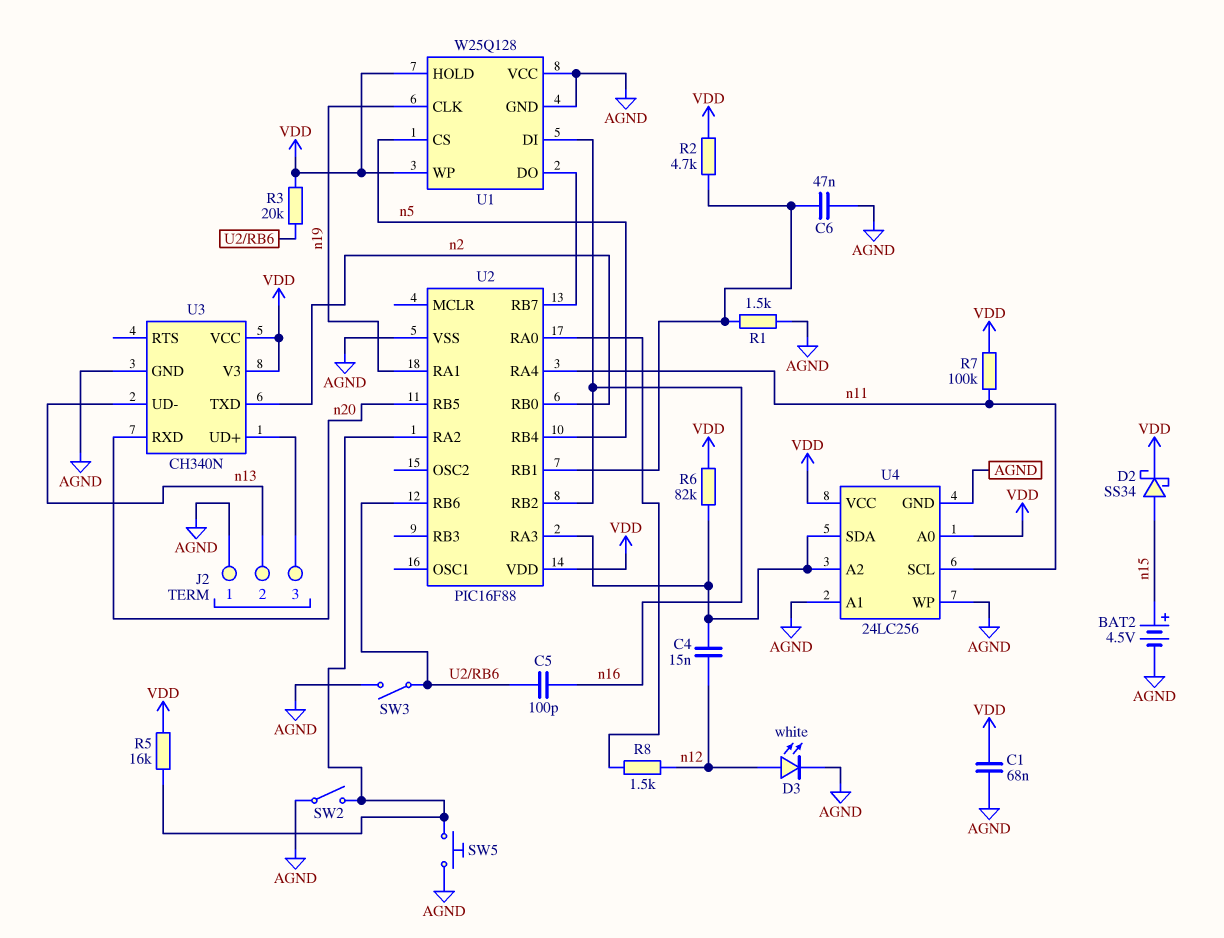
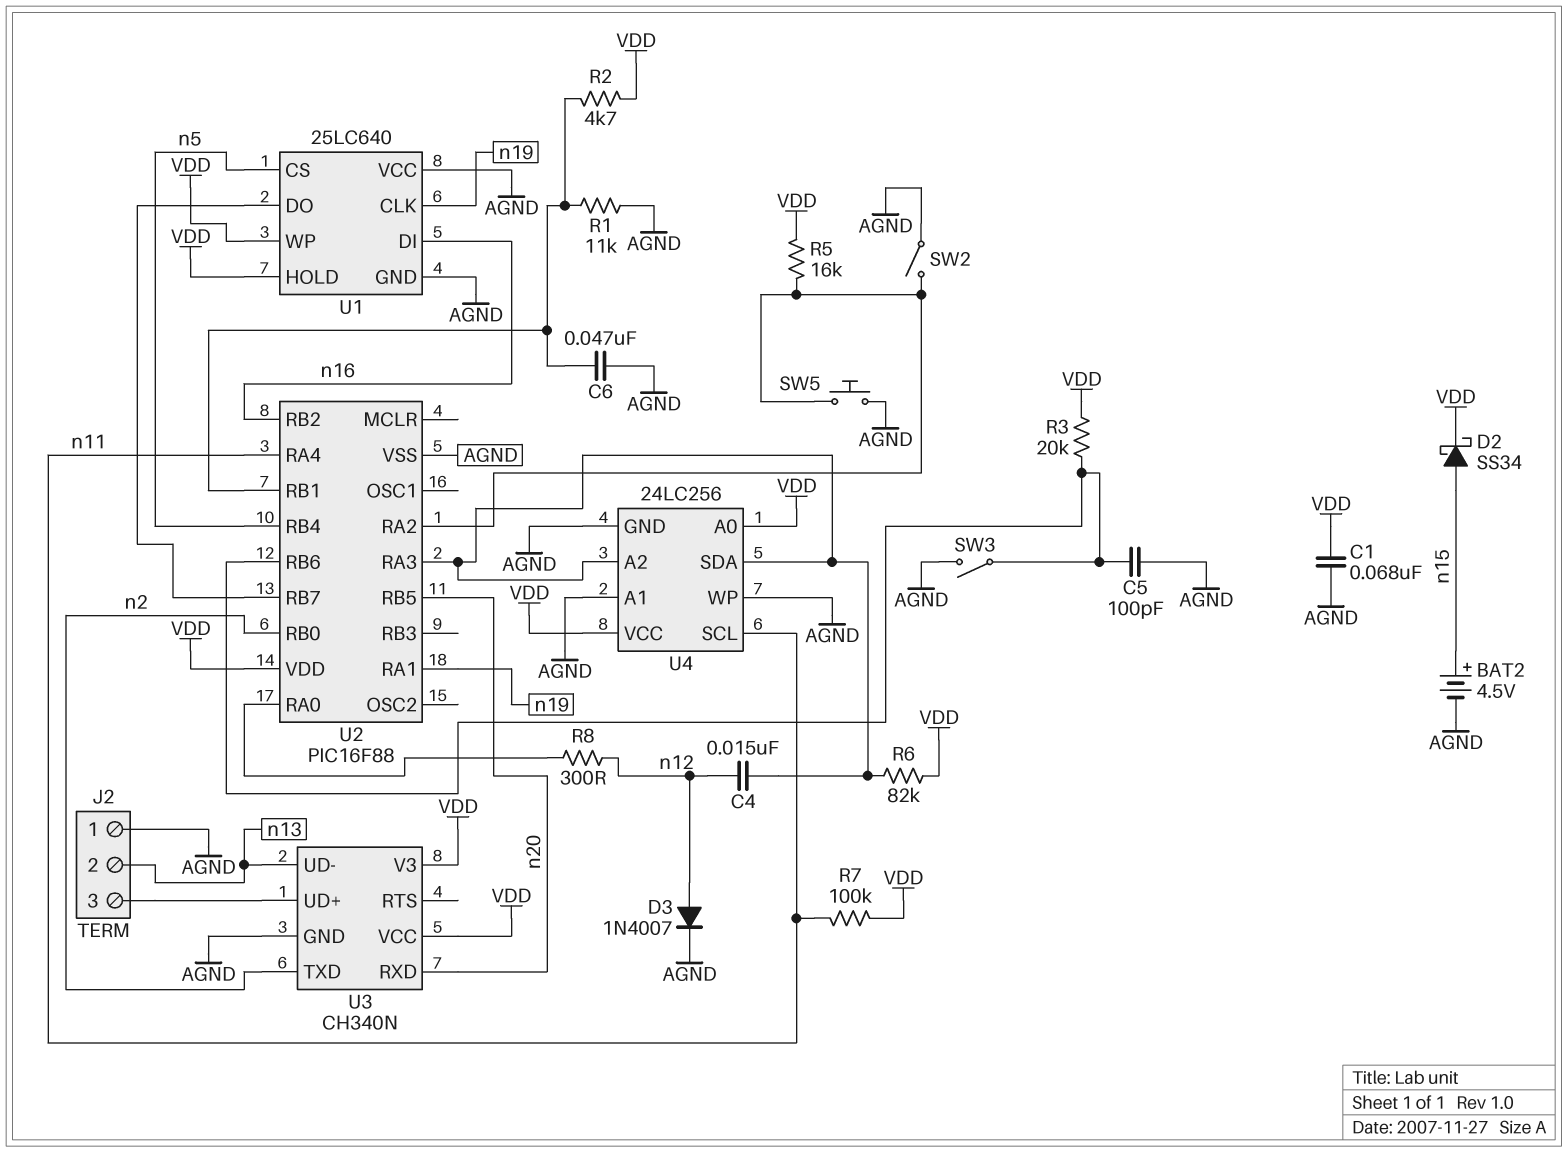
C5: 100pF (U2/RB6, n16) -> 100pF (AGND, U2/RB6)
D3: LED white (A n12, K AGND) -> diode 1N4007 (A n12, K AGND)
R1: 1.5k (AGND, U2/RB1) -> 11k (AGND, U2/RB1)
R8: 1.5k (U2/RA0, n12) -> 300 (U2/RA0, n12)
U1: W25Q128 -> 25LC640

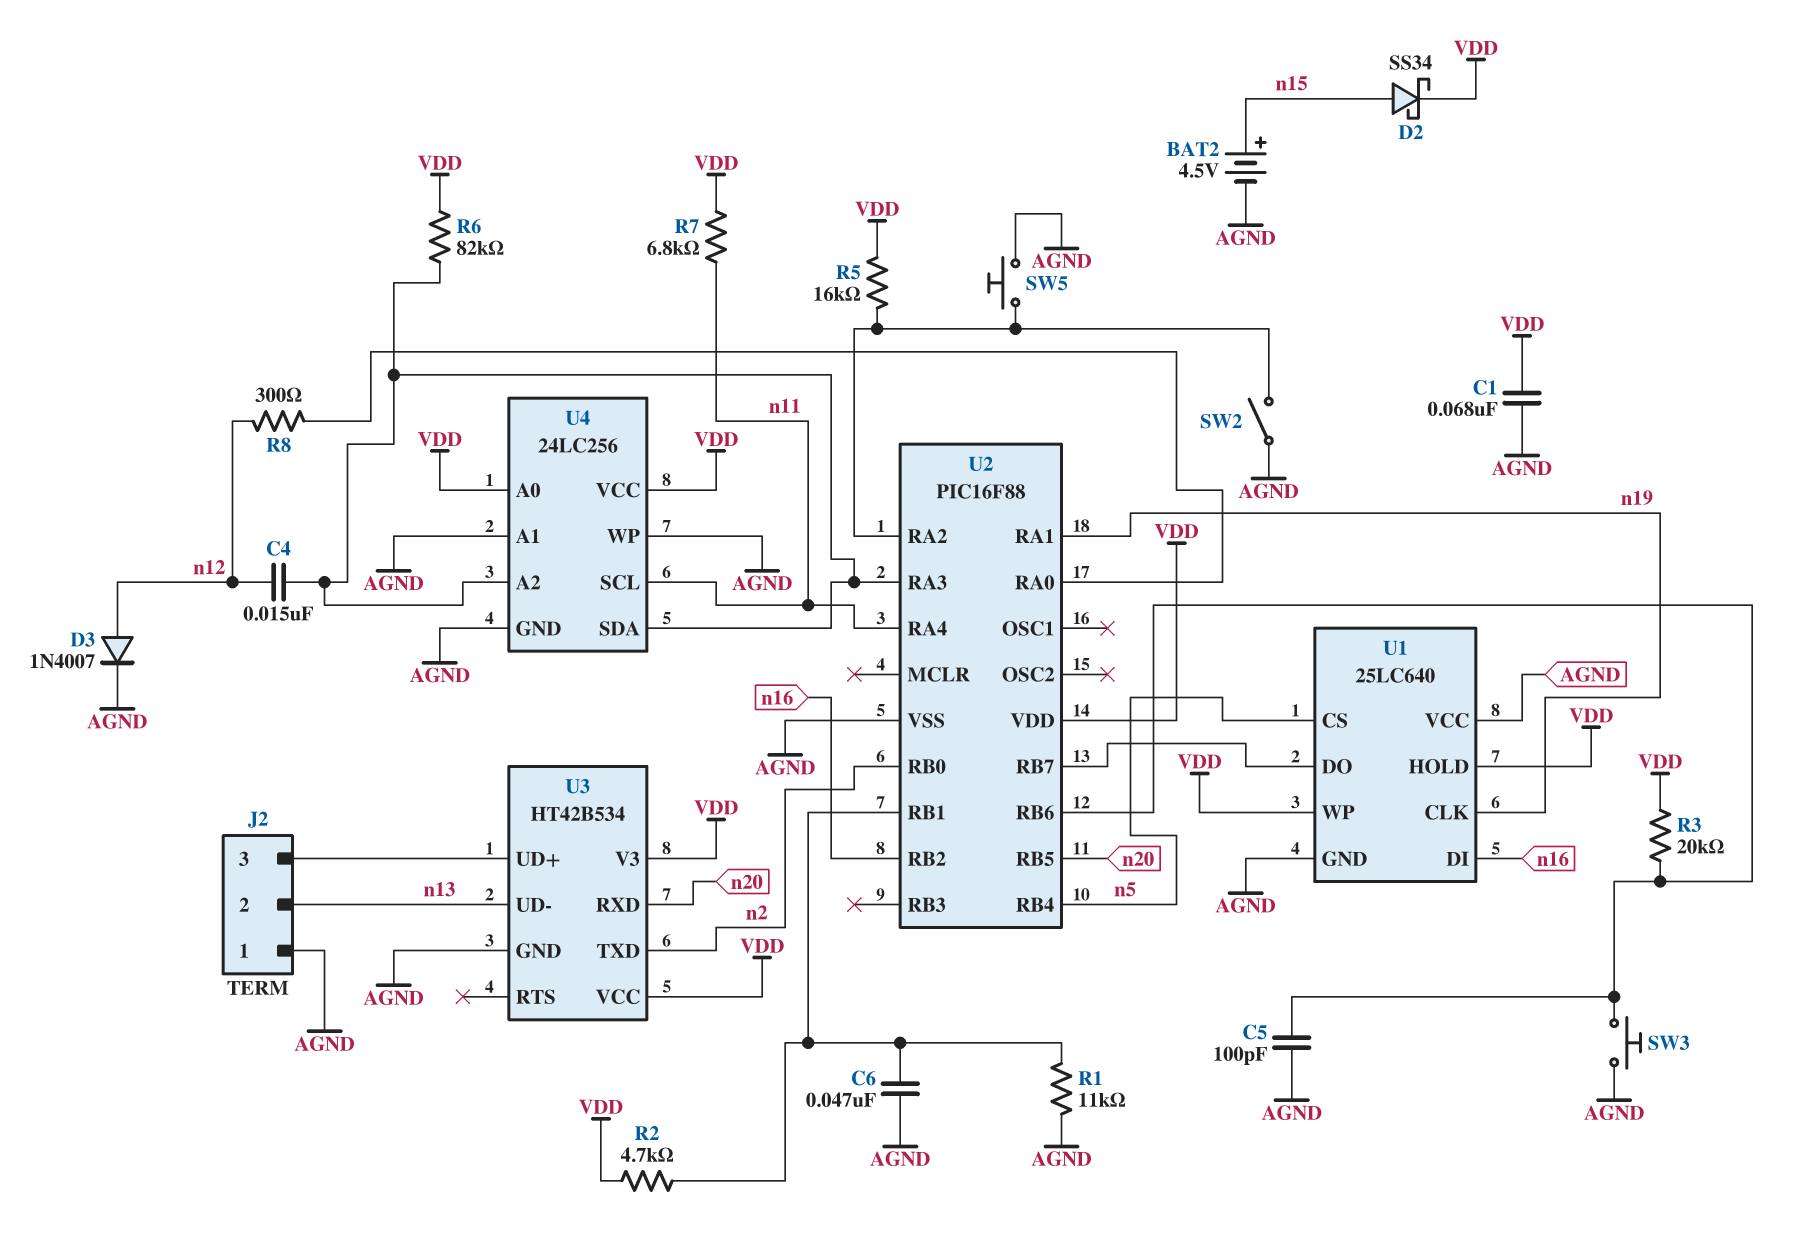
R7: 100k (VDD, n11) -> 6.8k (VDD, n11)
SW3: switch (AGND, U2/RB6) -> button (AGND, U2/RB6)
U3: CH340N -> HT42B534

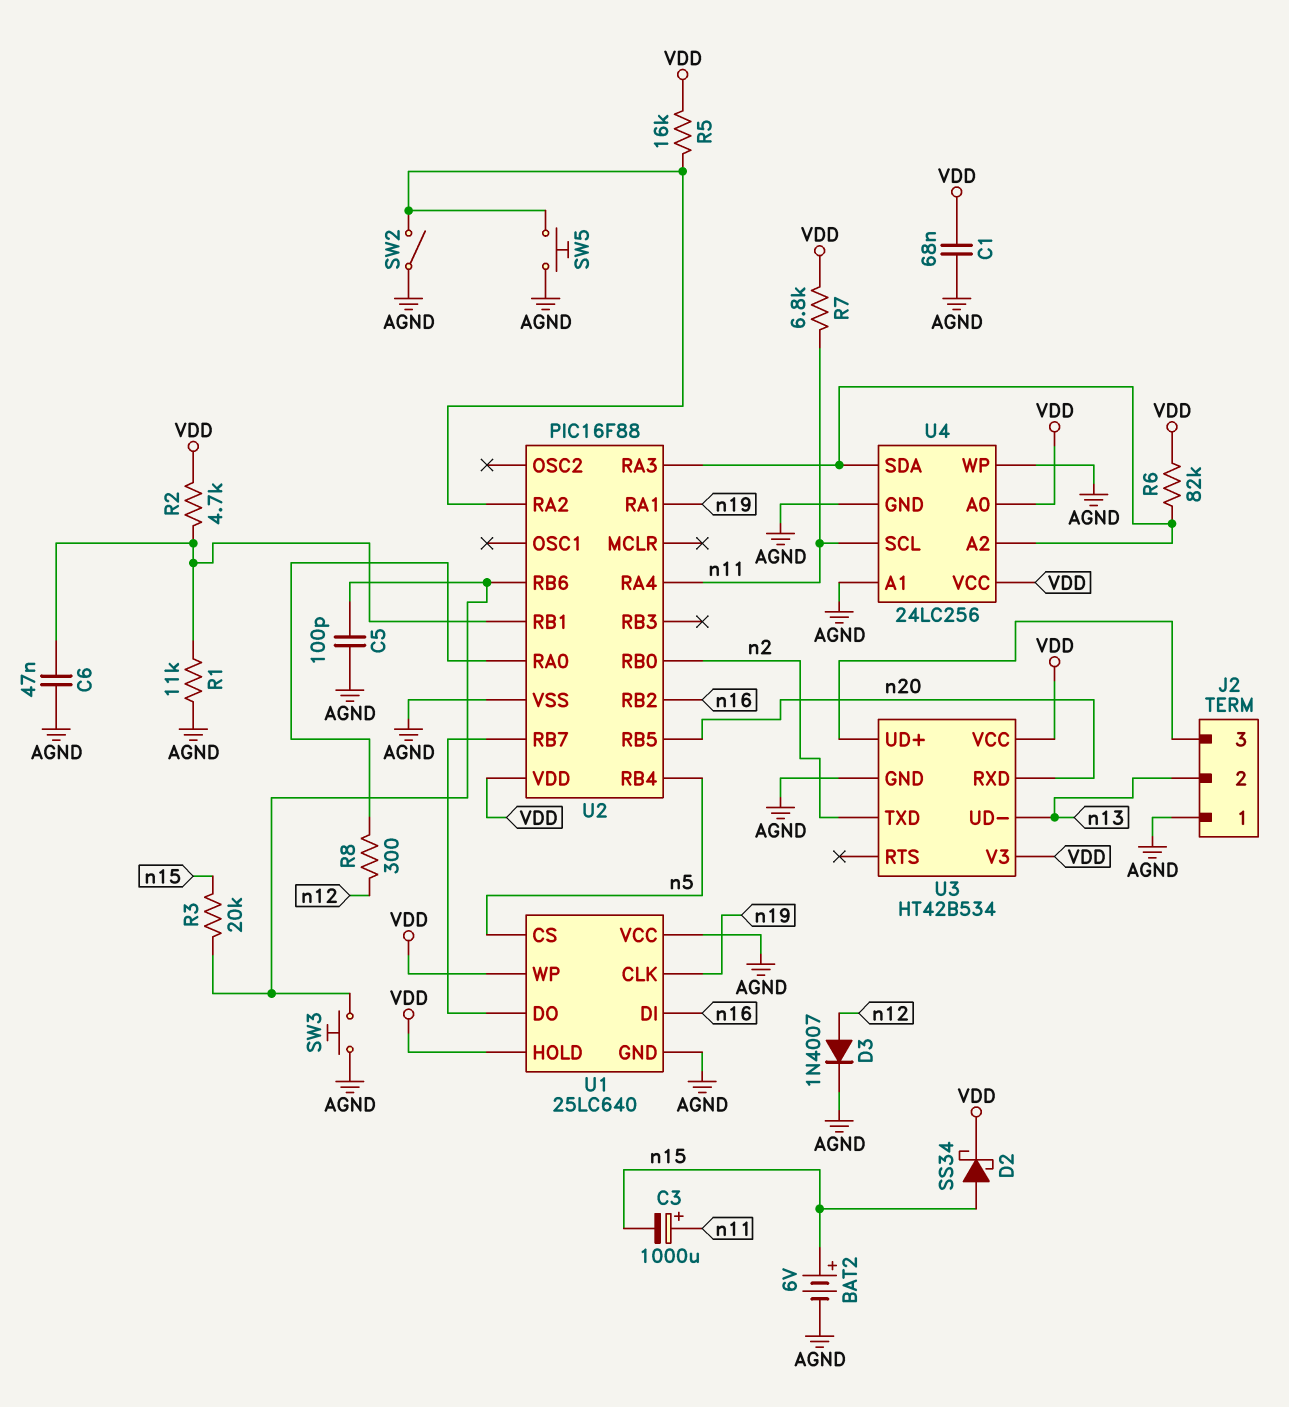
BAT2: 4.5V (plus n15, minus AGND) -> 6V (plus n15, minus AGND)
C3: none -> 1000uF (plus n11, minus n15)
C4: 15nF (U2/RA3, n12) -> none
R3: 20k (U2/RB6, VDD) -> 20k (U2/RB6, n15)

